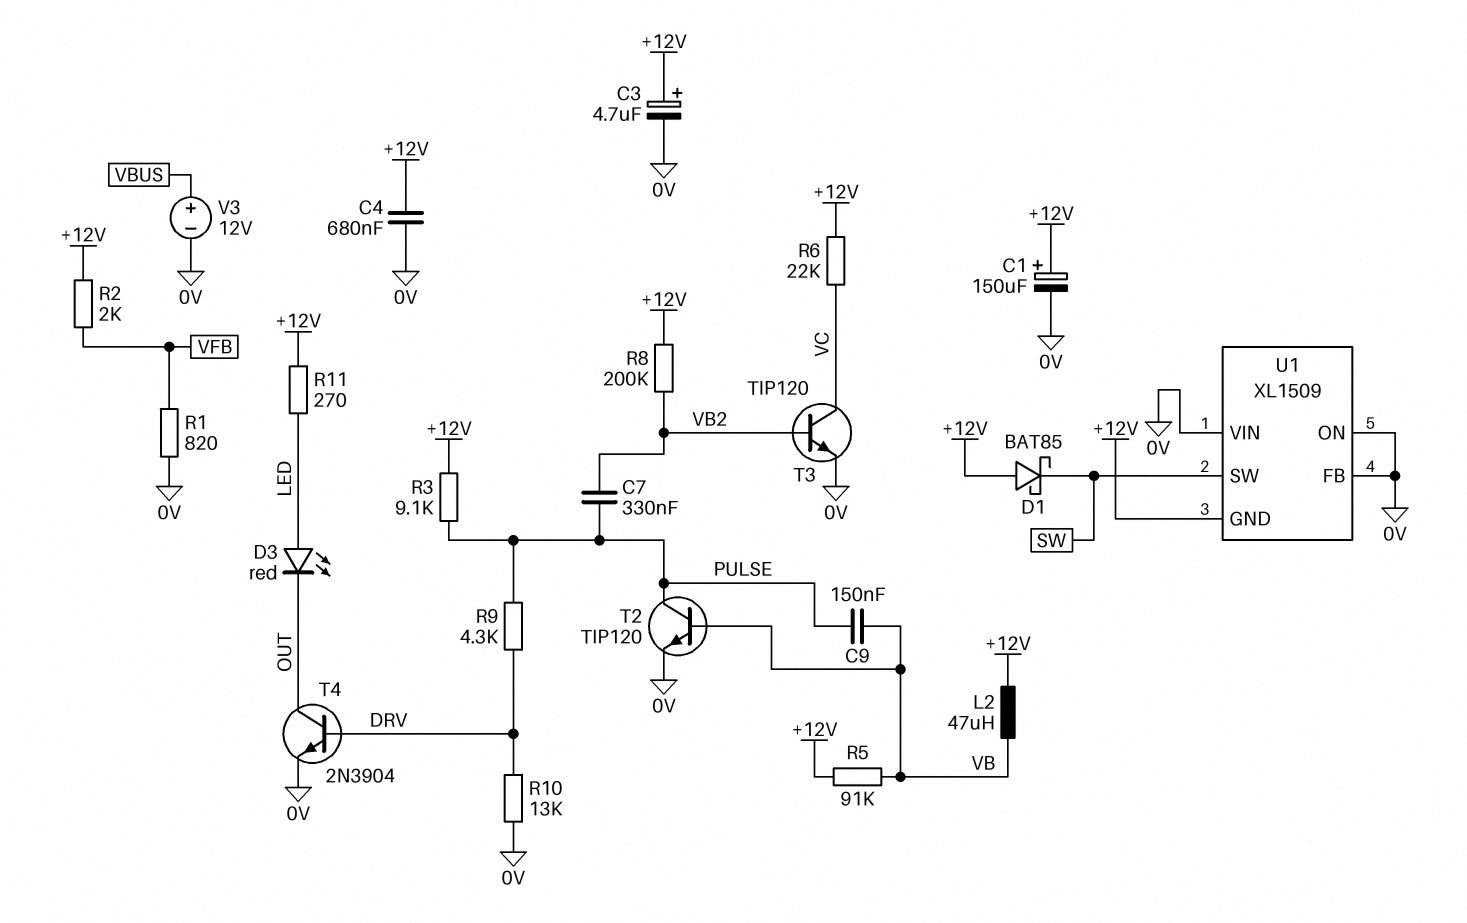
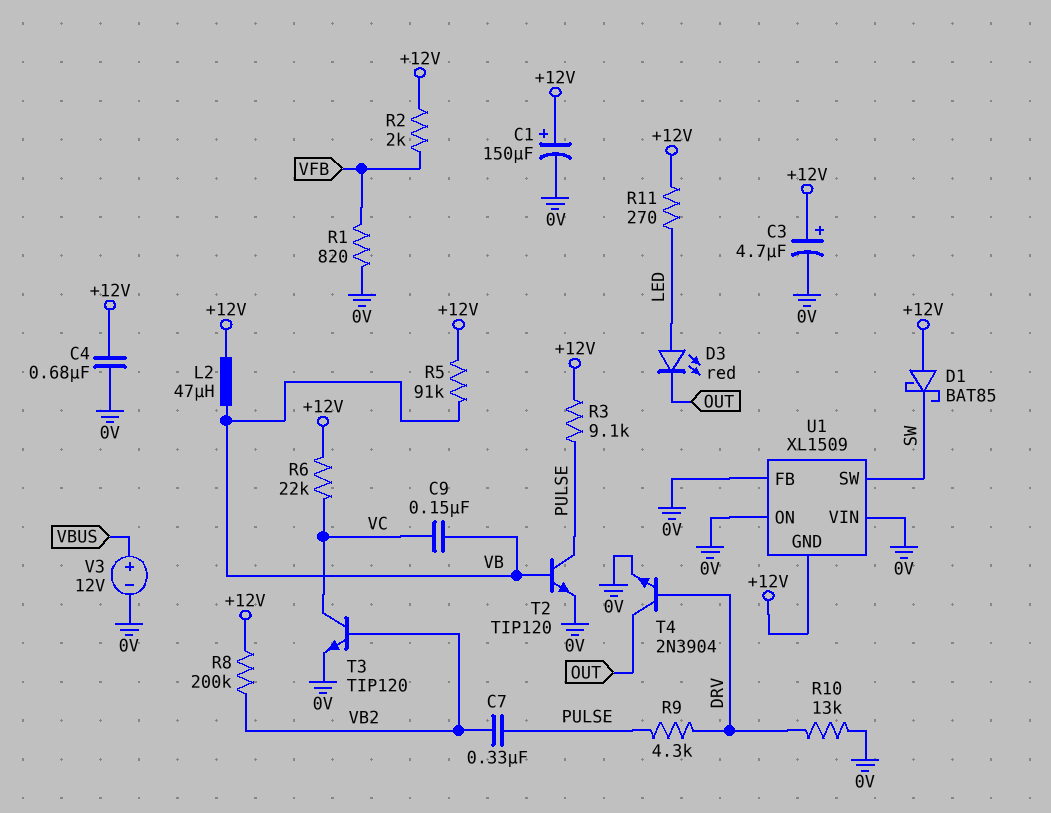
C9: 150nF (PULSE, VB) -> 150nF (VB, VC)

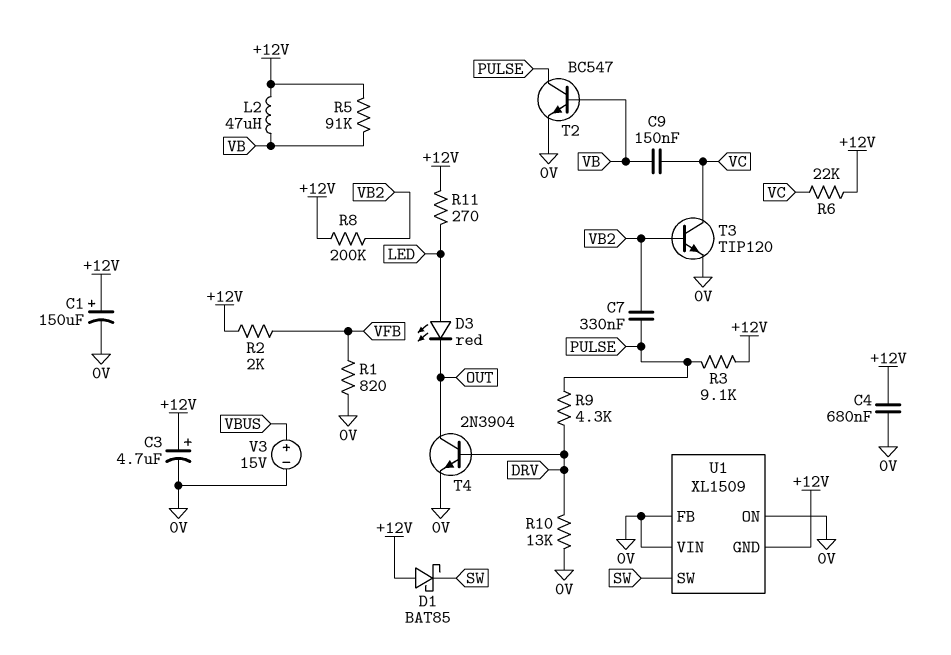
T2: NPN TIP120 (B VB, C PULSE, E 0V) -> NPN BC547 (B VB, C PULSE, E 0V)
V3: 12V (plus VBUS, minus 0V) -> 15V (plus VBUS, minus 0V)

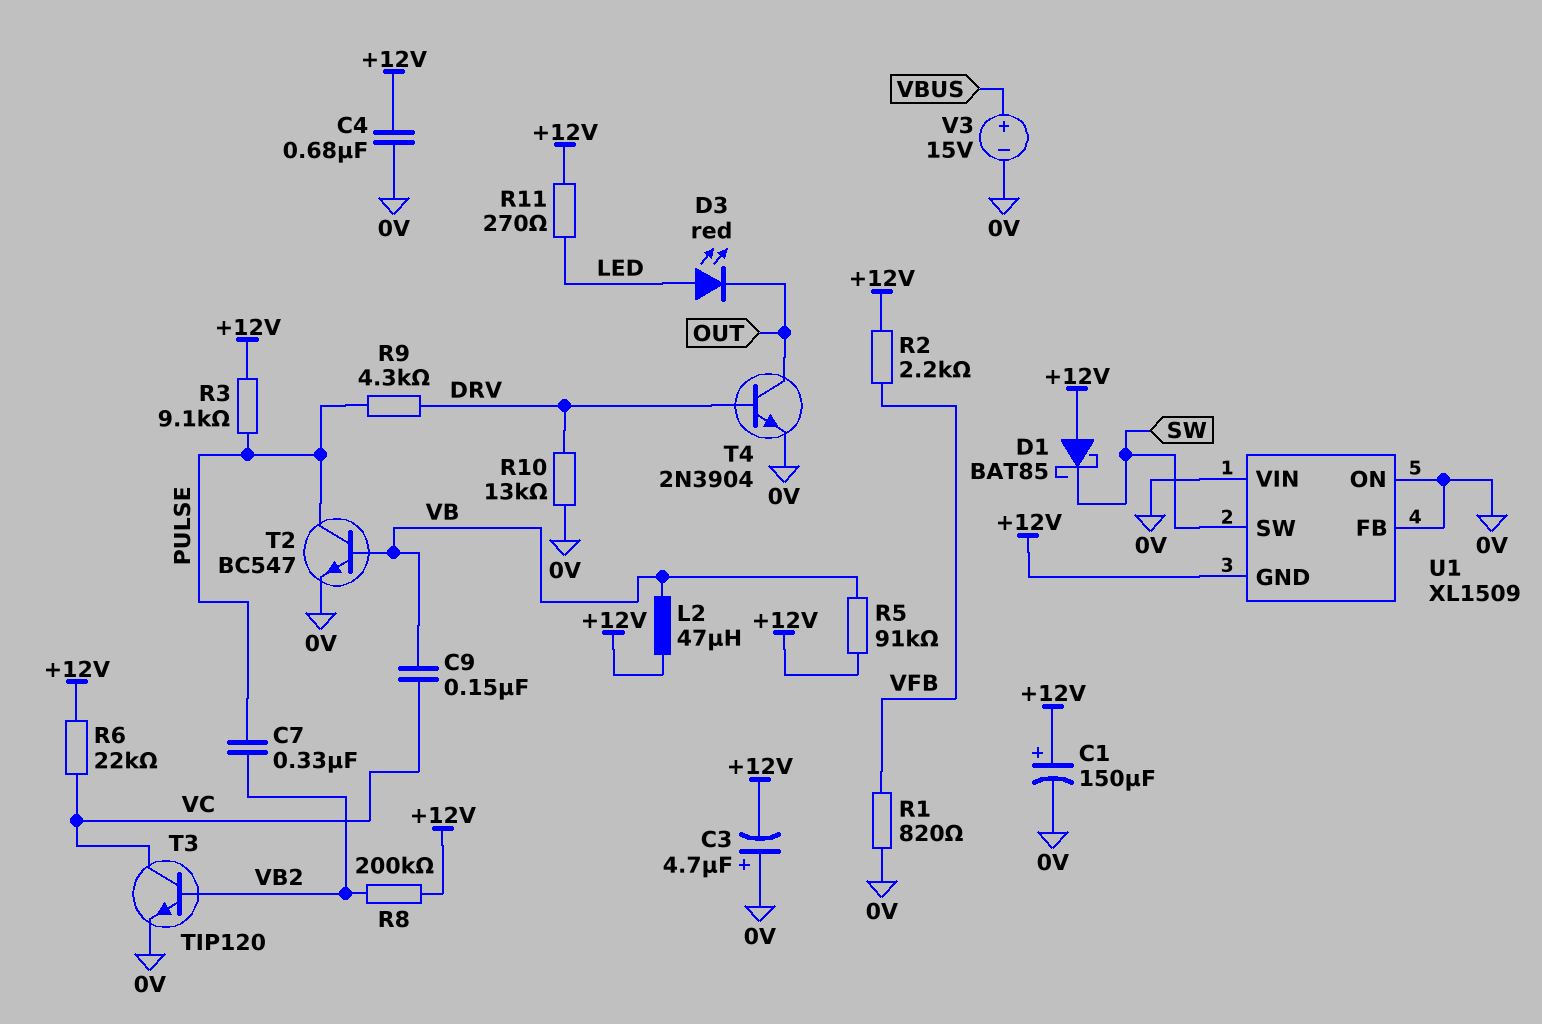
C3: 4.7uF (plus +12V, minus 0V) -> 4.7uF (plus 0V, minus +12V)
R2: 2k (+12V, VFB) -> 2.2k (+12V, VFB)

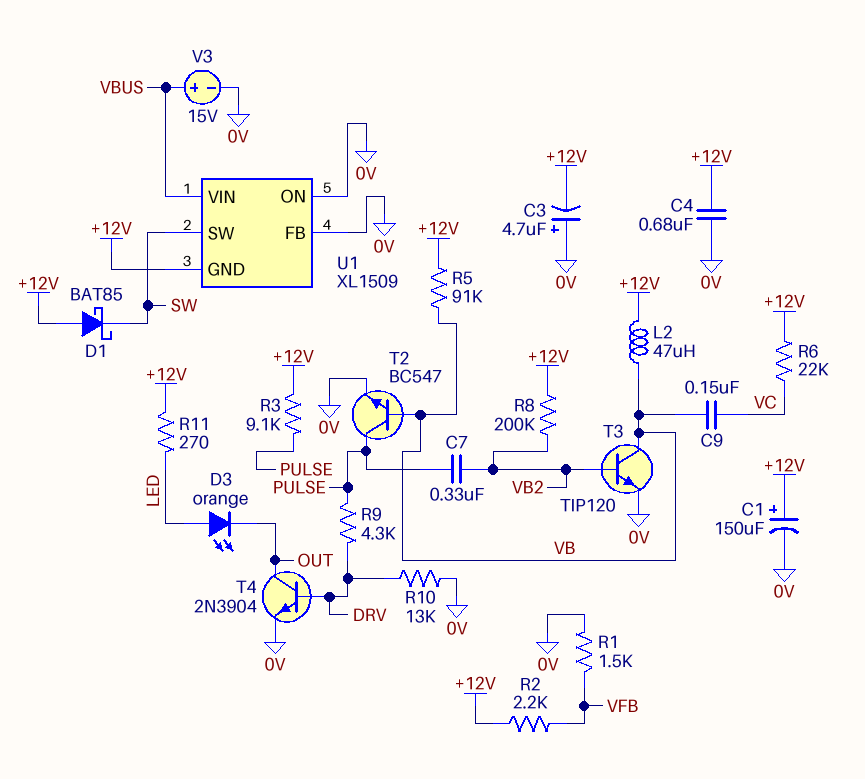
D3: LED red (A LED, K OUT) -> LED orange (A LED, K OUT)
R1: 820 (0V, VFB) -> 1.5k (0V, VFB)
T3: NPN TIP120 (B VB2, C VC, E 0V) -> NPN TIP120 (B VB2, C VB, E 0V)
U1 pin VIN: 0V -> VBUS

